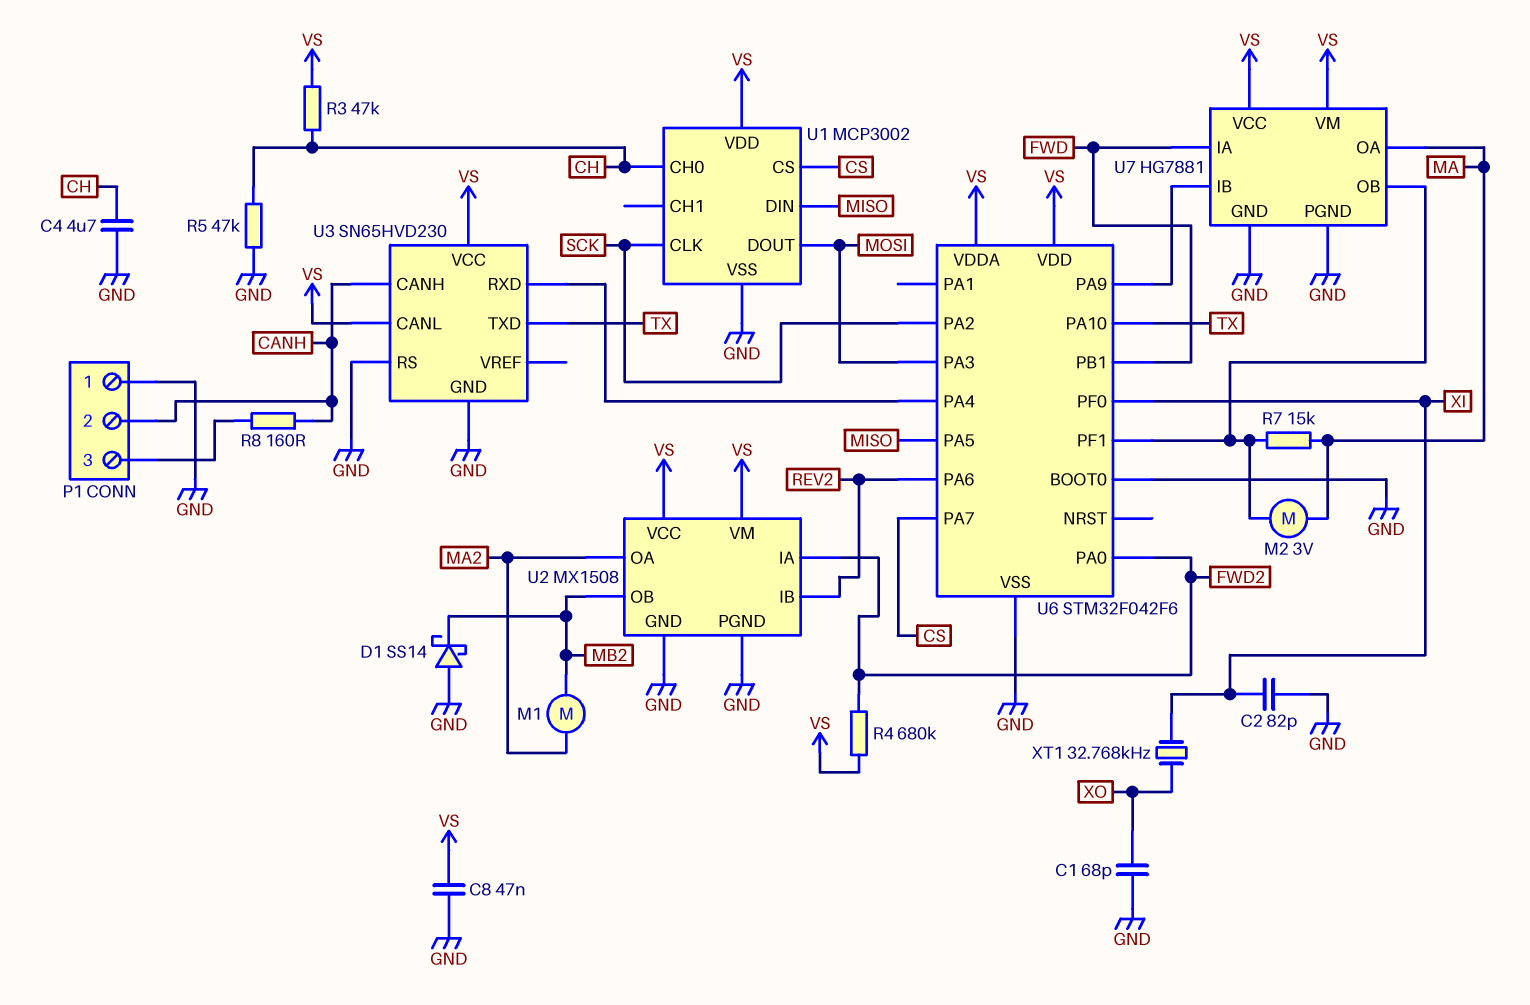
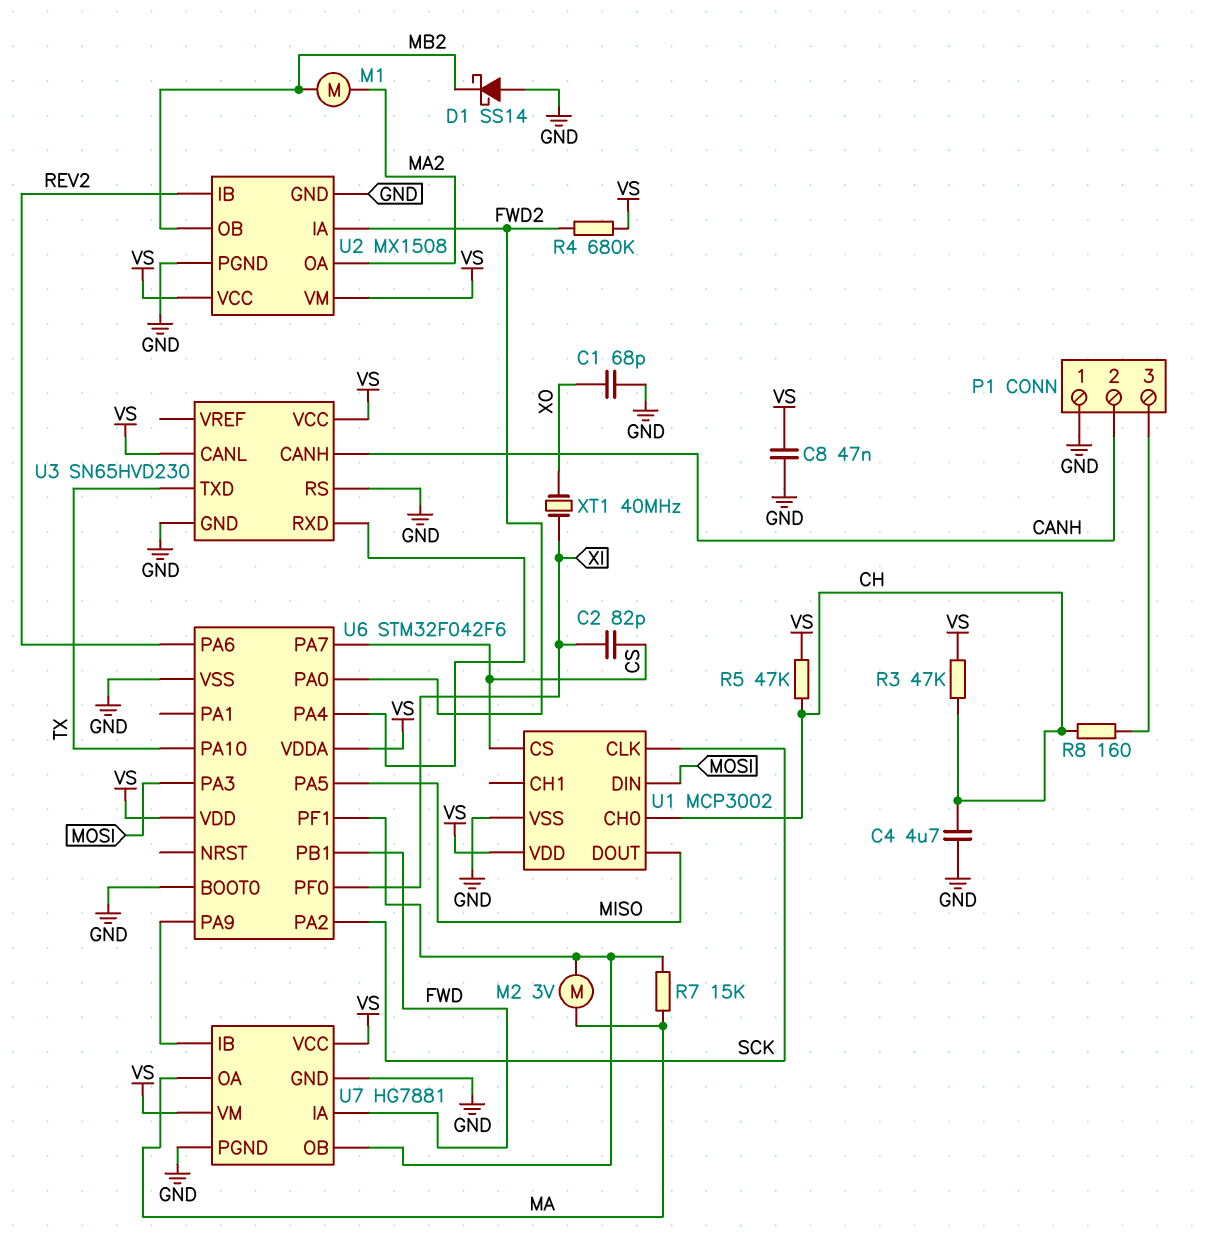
C2: 82pF (GND, XI) -> 82pF (CS, XI)
R5: 47k (CH, GND) -> 47k (CH, VS)
R8: 160 (CANH, P1/3) -> 160 (CH, P1/3)
U1 pin DIN: MISO -> MOSI
U1 pin DOUT: MOSI -> MISO
XT1: 32.768kHz (XI, XO) -> 40MHz (XI, XO)

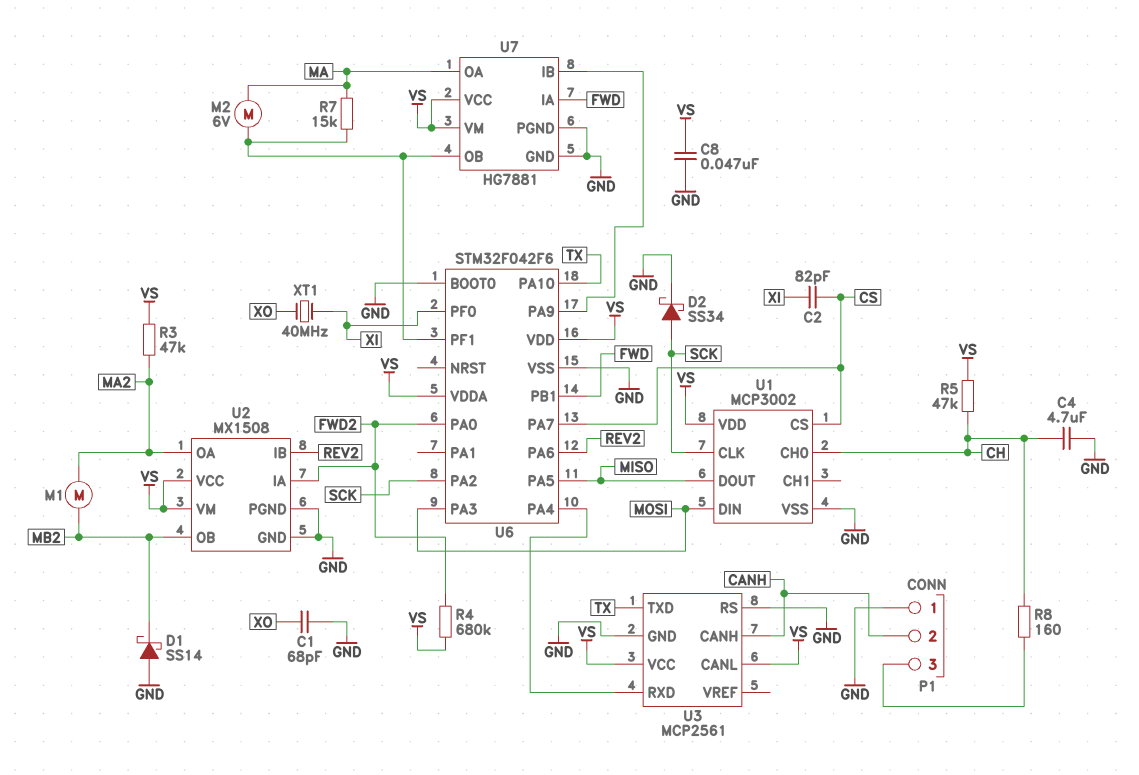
D2: none -> schottky SS34 (A SCK, K GND)
M2: motor 3V (MA, U6/PF1) -> motor 6V (MA, U6/PF1)
R3: 47k (CH, VS) -> 47k (MA2, VS)
U3: SN65HVD230 -> MCP2561

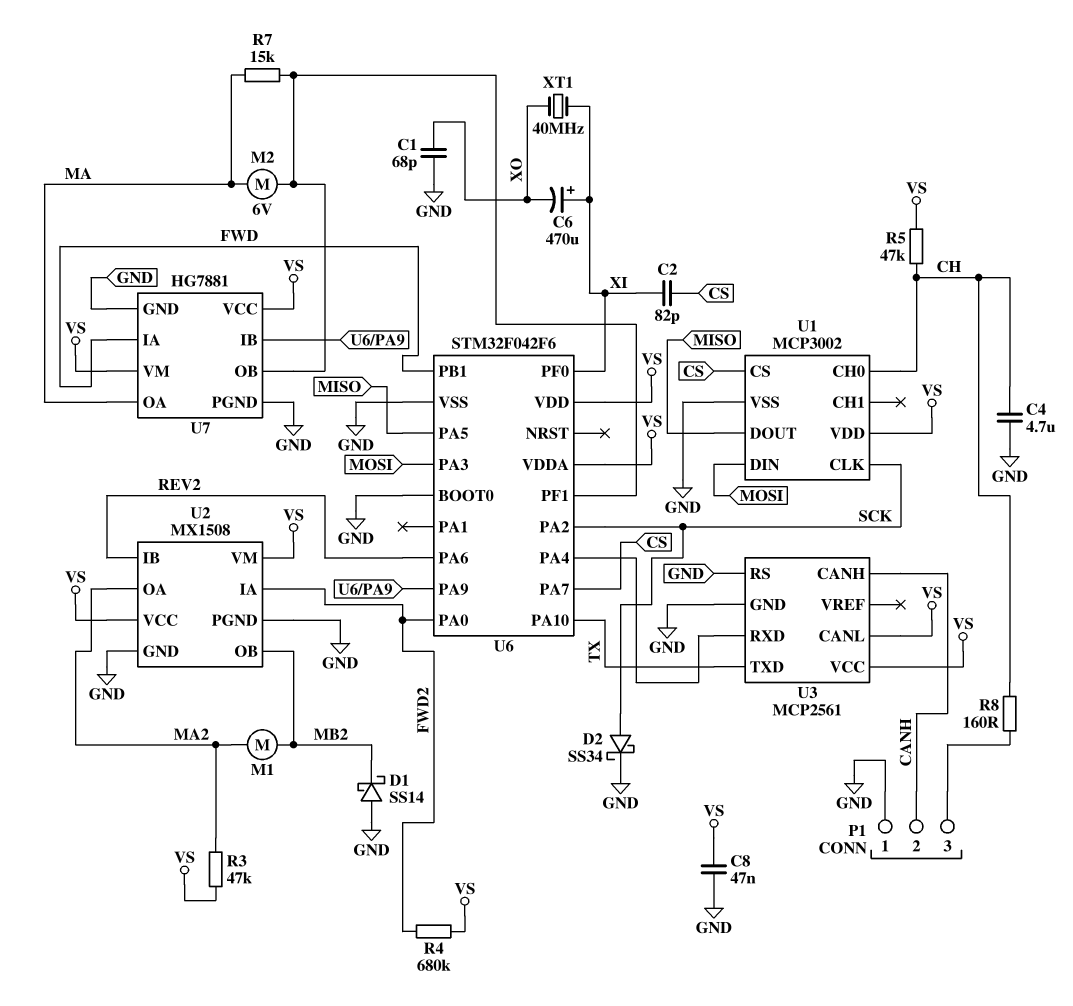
C6: none -> 470uF (plus XI, minus XO)

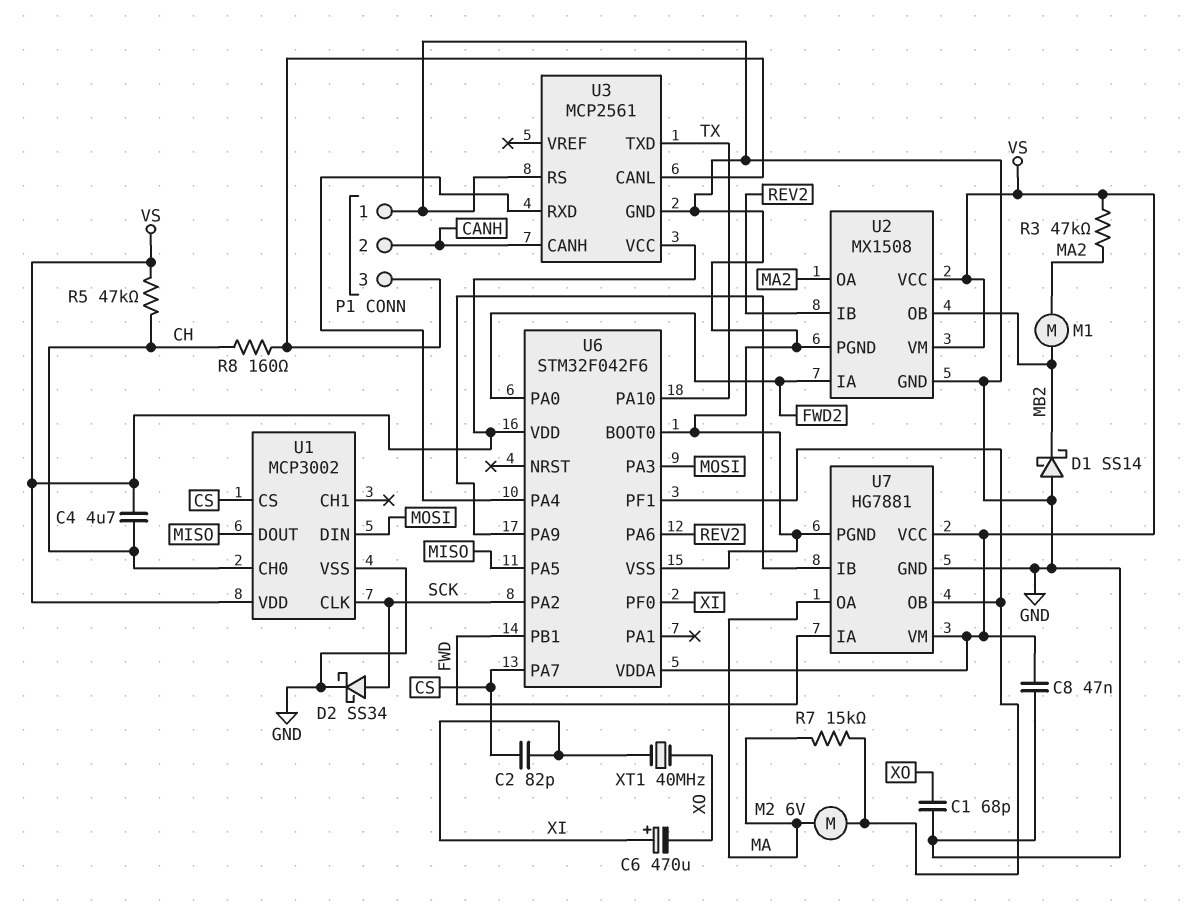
C4: 4.7uF (CH, GND) -> 4.7uF (CH, VS)
R4: 680k (FWD2, VS) -> none
U3 pin CANL: VS -> P1/3

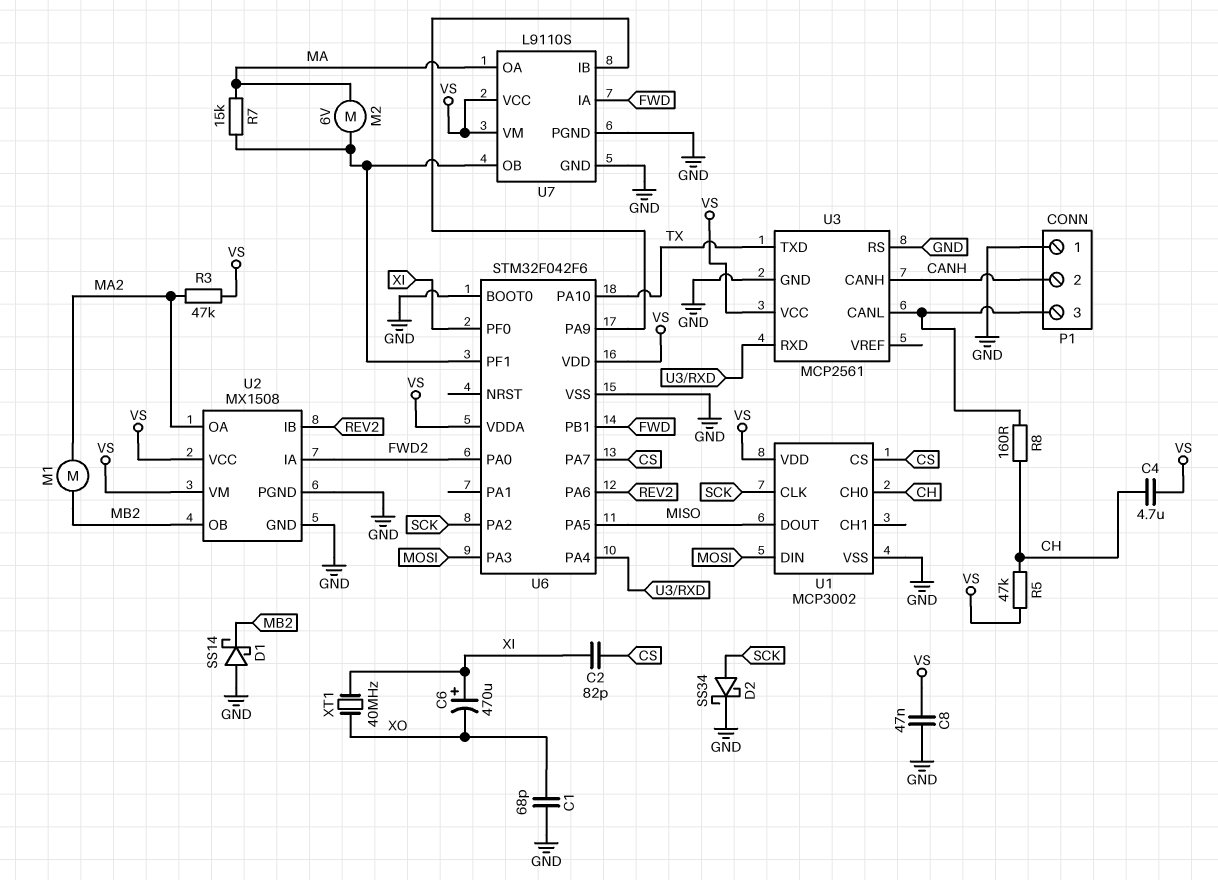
U7: HG7881 -> L9110S

